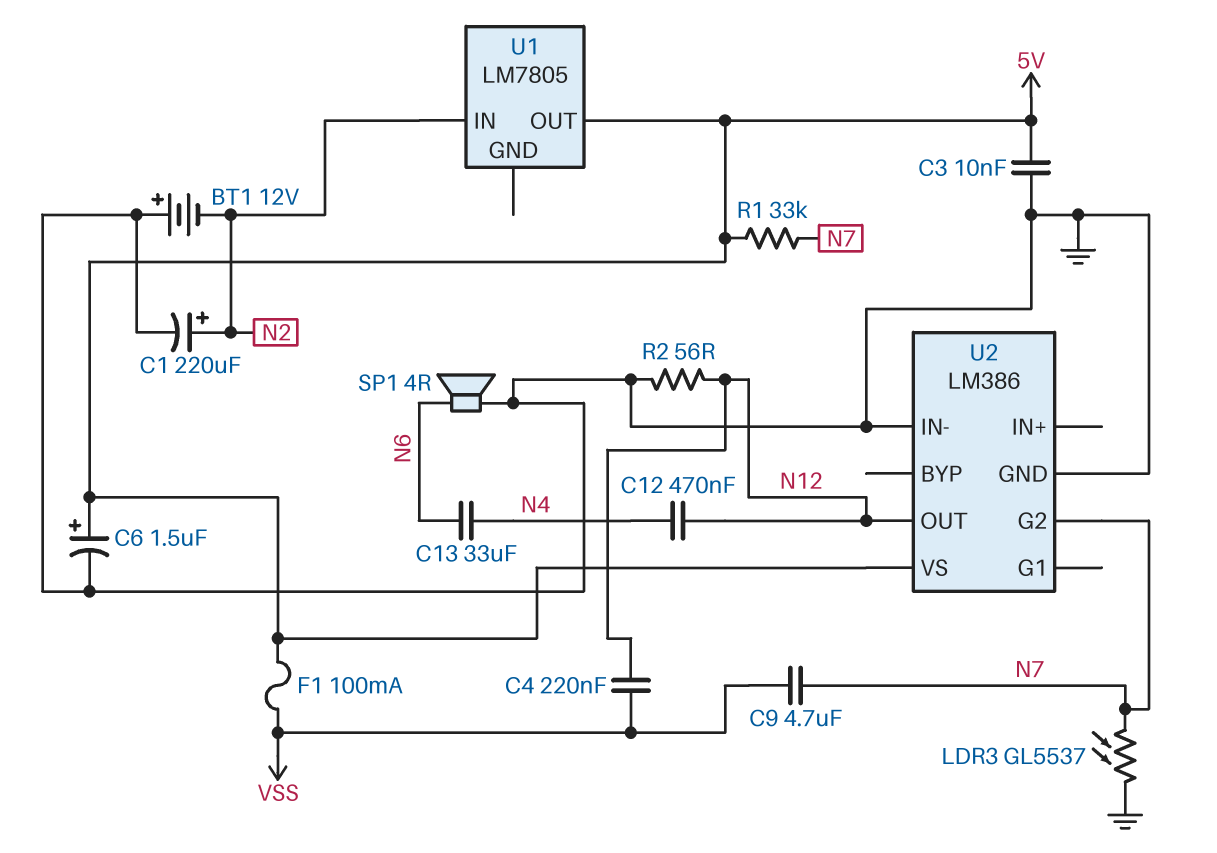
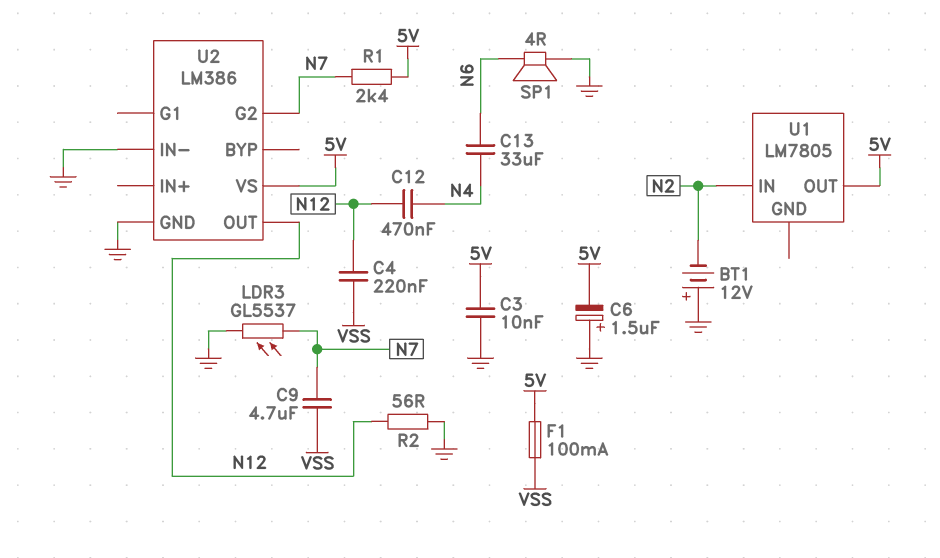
C1: 220uF (plus N2, minus GND) -> none
C6: 1.5uF (plus 5V, minus GND) -> 1.5uF (plus GND, minus 5V)
R1: 33k (5V, N7) -> 2.4k (5V, N7)

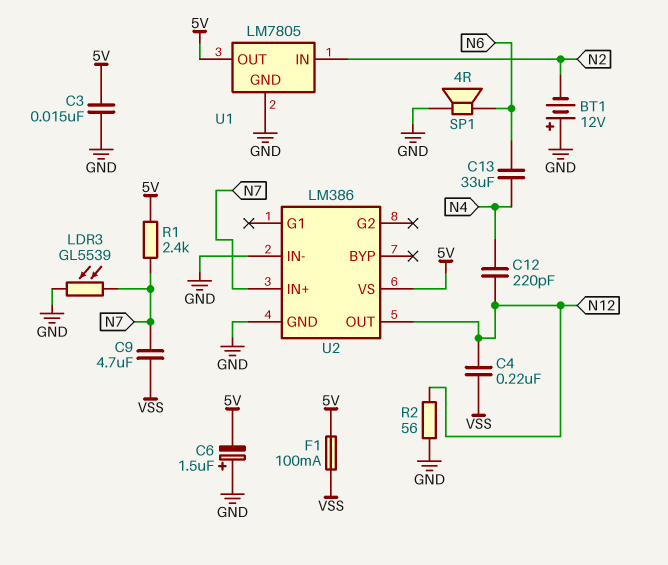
C3: 10nF (5V, GND) -> 15nF (5V, GND)
C12: 470nF (N4, N12) -> 220pF (N4, N12)
LDR3: GL5537 (GND, N7) -> GL5539 (GND, N7)
U1 pin GND: none -> GND
U2 pin G2: N7 -> none
U2 pin IN+: none -> N7

